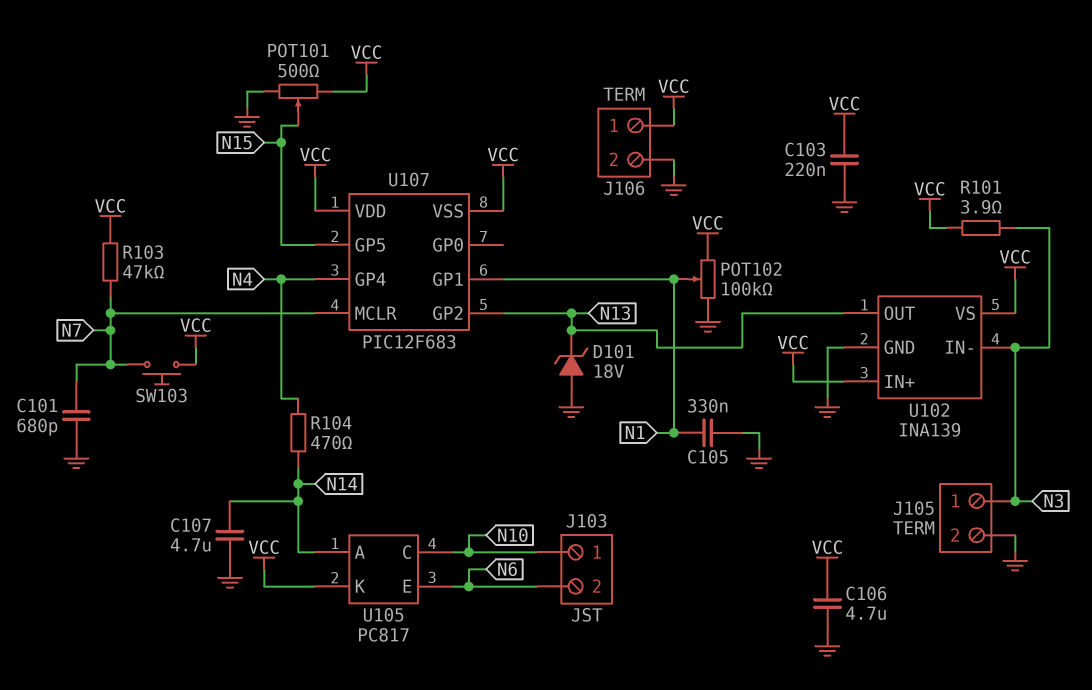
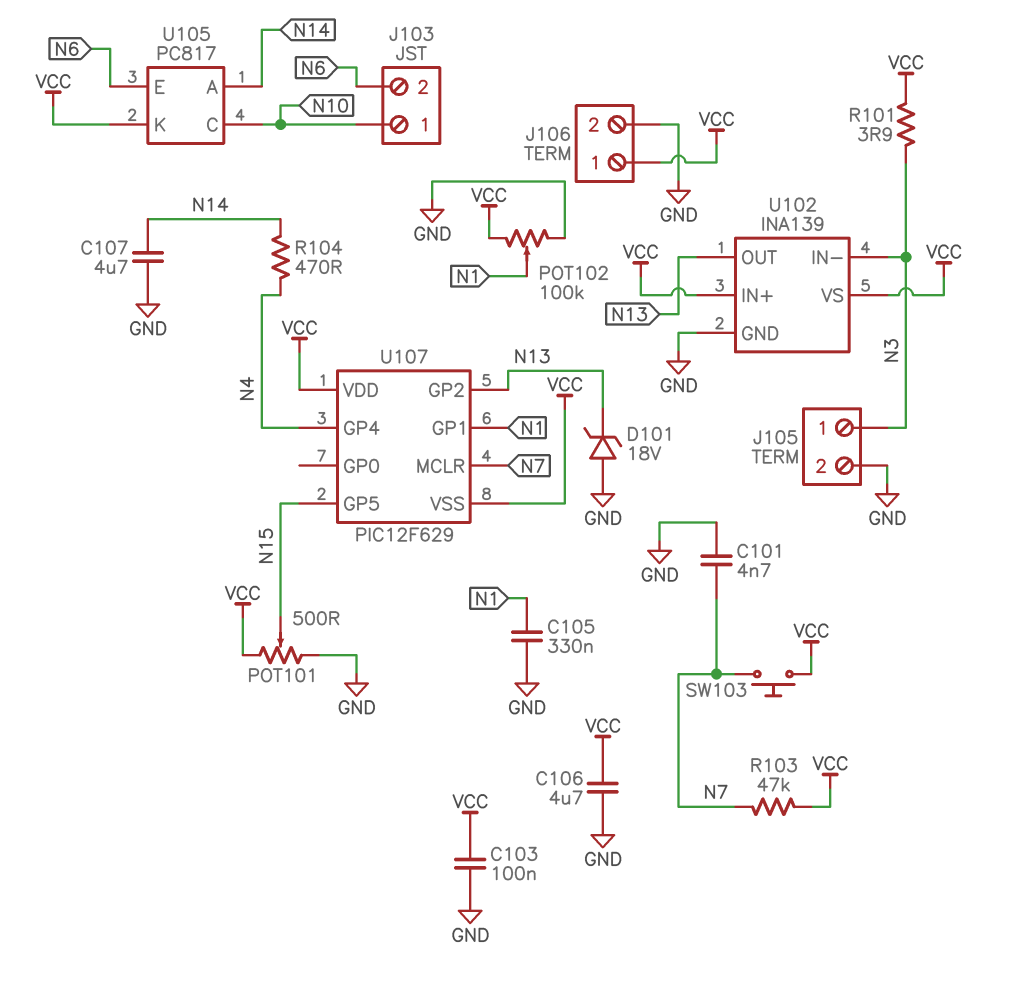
C101: 680pF (GND, N7) -> 4.7nF (GND, N7)
C103: 220nF (GND, VCC) -> 100nF (GND, VCC)
U107: PIC12F683 -> PIC12F629

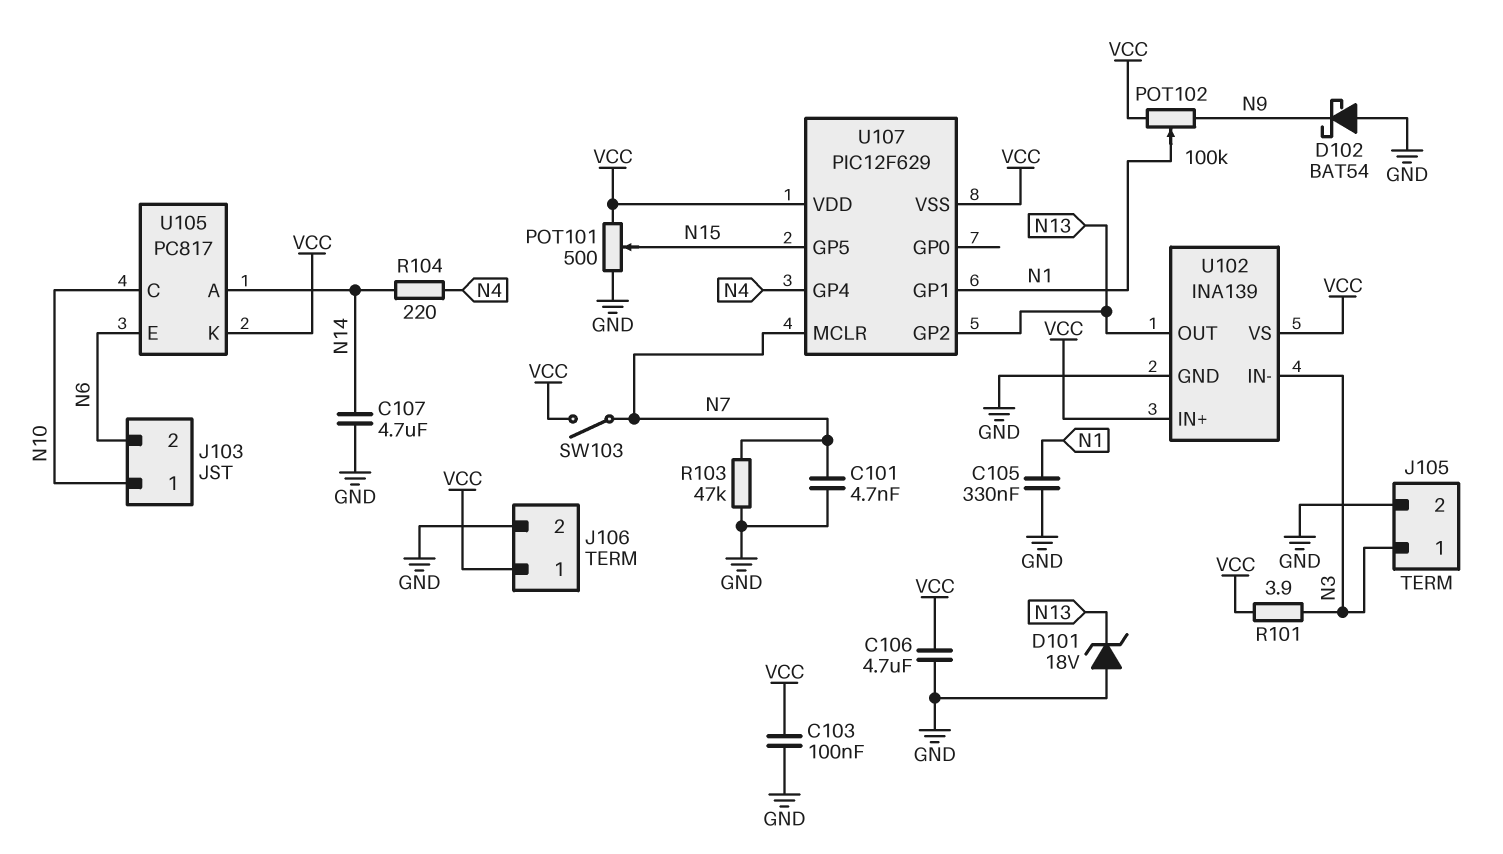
D102: none -> schottky BAT54 (A GND, K N9)
POT102: 100k (GND, VCC, wiper N1) -> 100k (N9, VCC, wiper N1)
R103: 47k (N7, VCC) -> 47k (GND, N7)
R104: 470 (N4, N14) -> 220 (N4, N14)
SW103: button (N7, VCC) -> switch (N7, VCC)

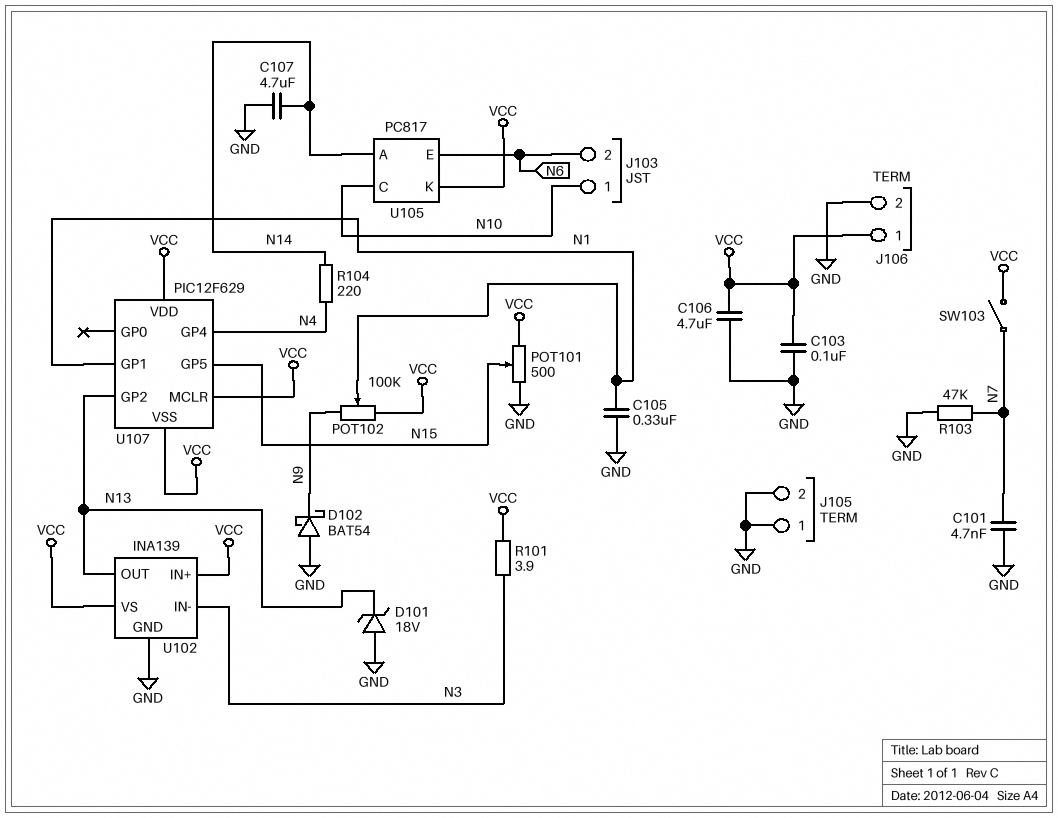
J105 pin 1: N3 -> GND
U107 pin MCLR: N7 -> VCC

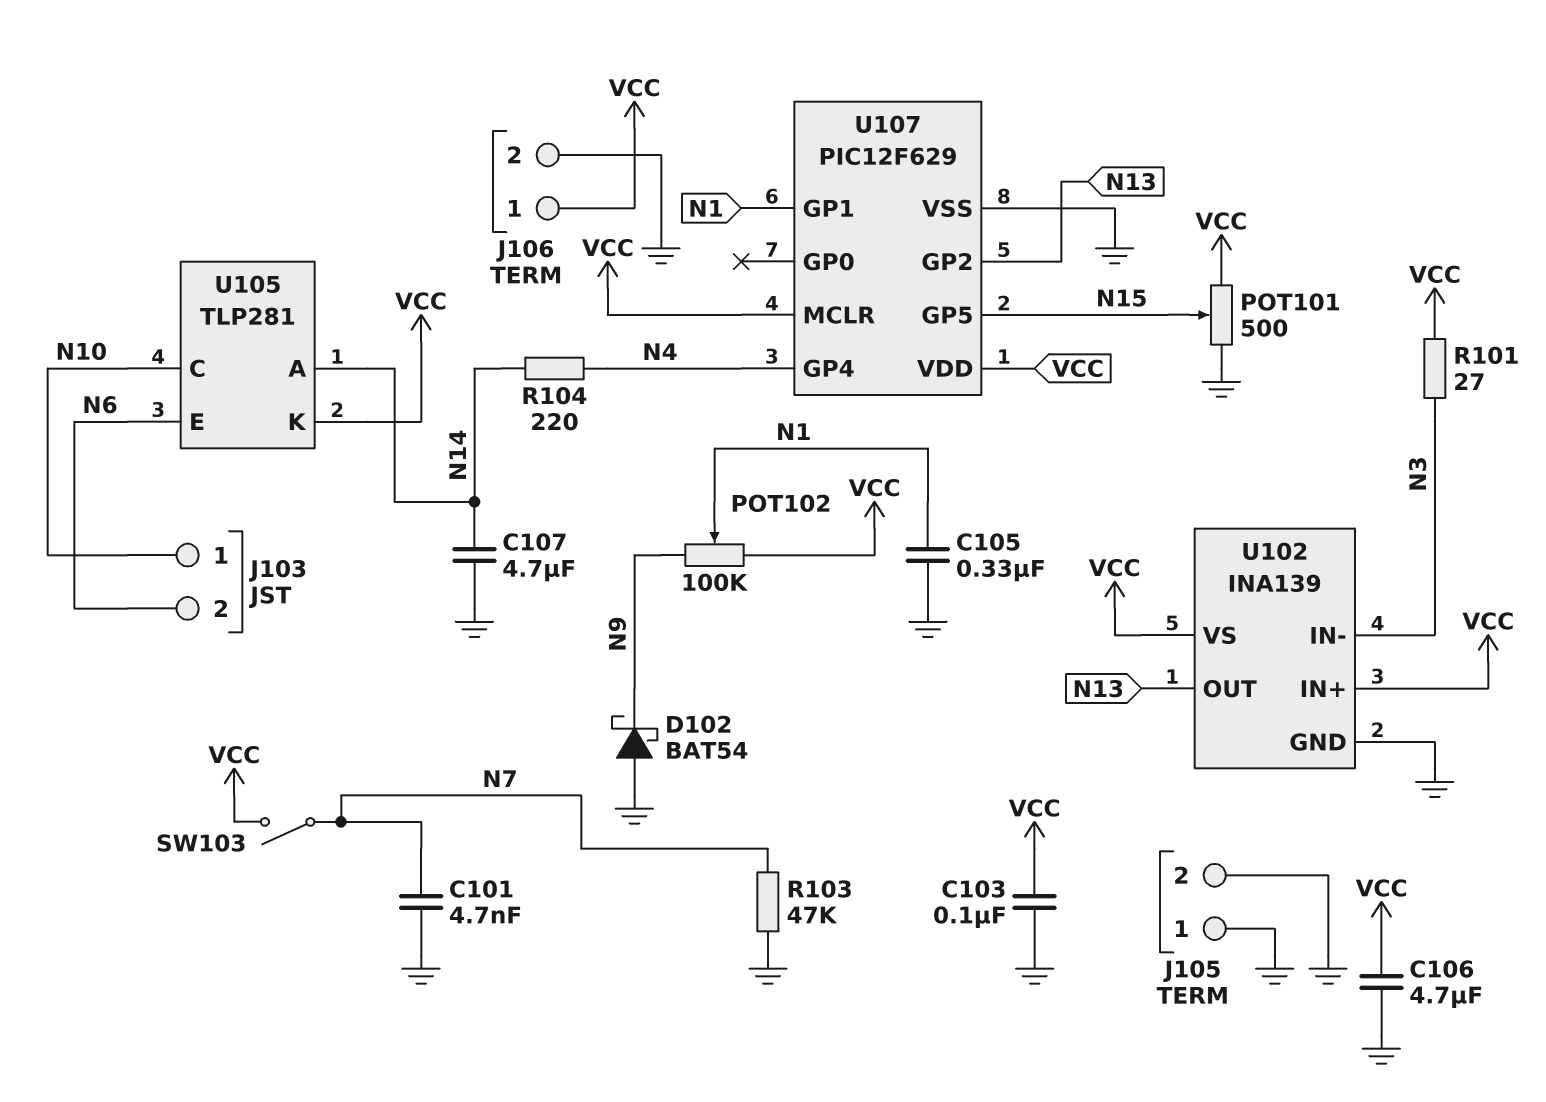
D101: zener 18V (A GND, K N13) -> none
R101: 3.9 (N3, VCC) -> 27 (N3, VCC)
U105: PC817 -> TLP281
U107 pin VSS: VCC -> GND

